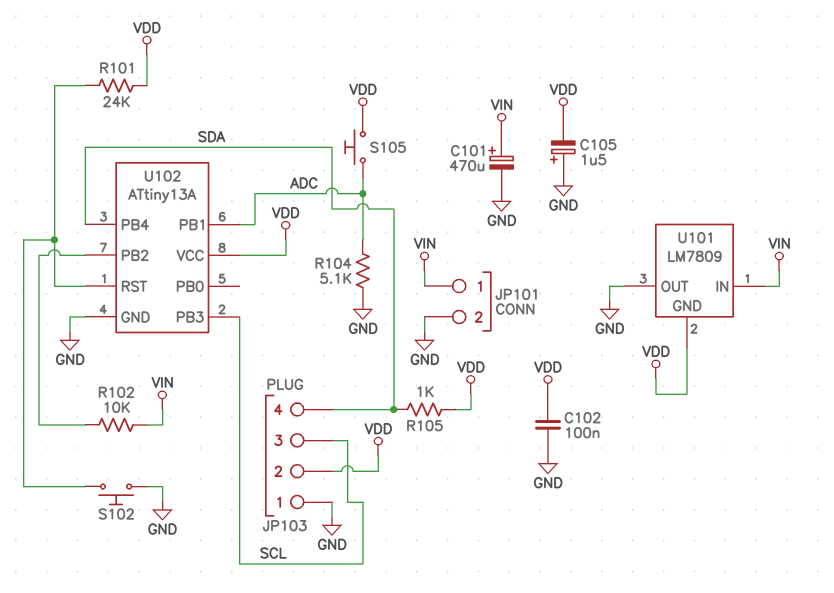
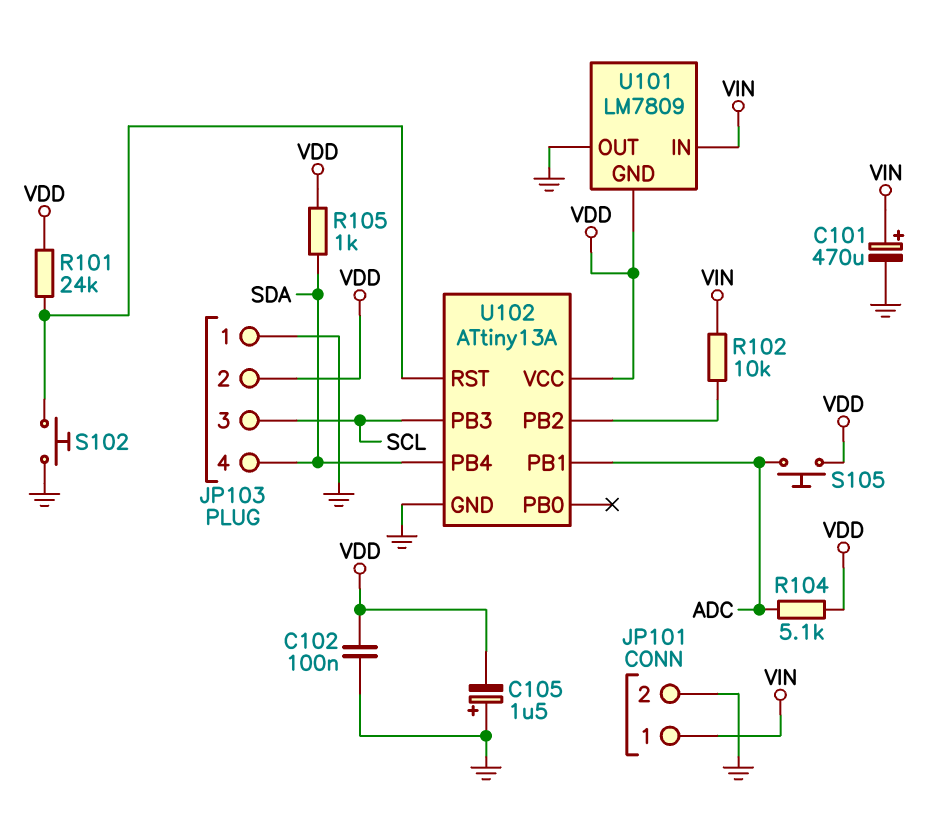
R104: 5.1k (ADC, GND) -> 5.1k (ADC, VDD)

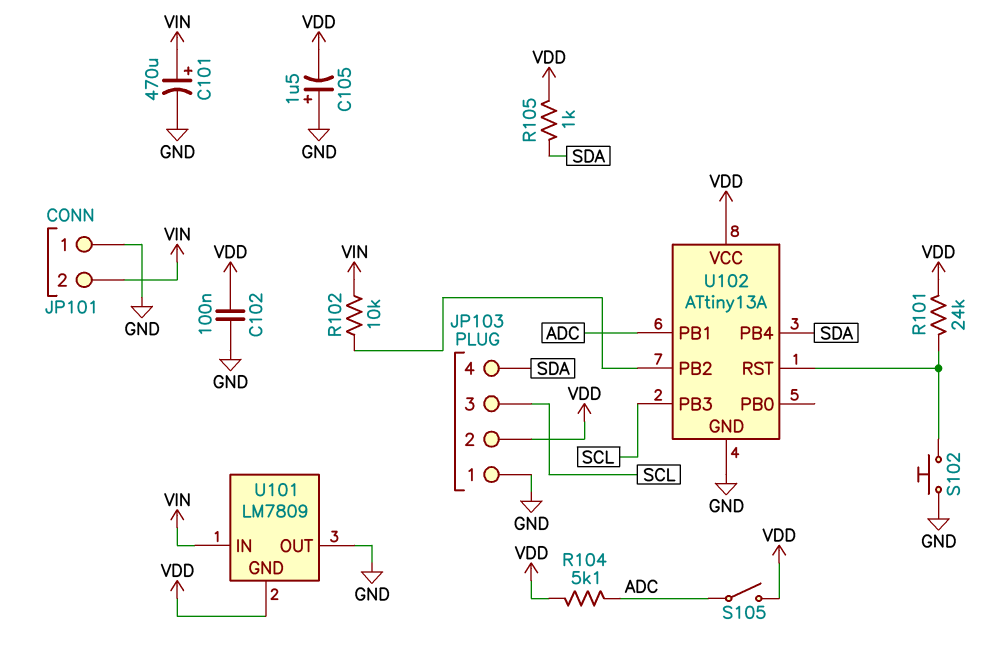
JP101 pin 1: VIN -> GND
JP101 pin 2: GND -> VIN
S105: button (ADC, VDD) -> switch (ADC, VDD)

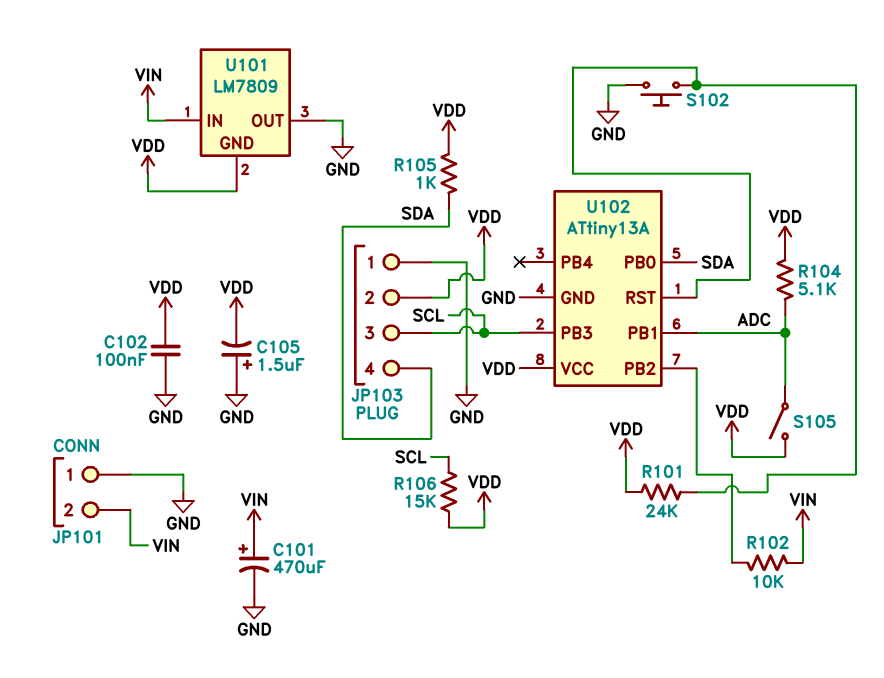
R106: none -> 15k (SCL, VDD)
U102 pin PB0: none -> SDA
U102 pin PB4: SDA -> none

